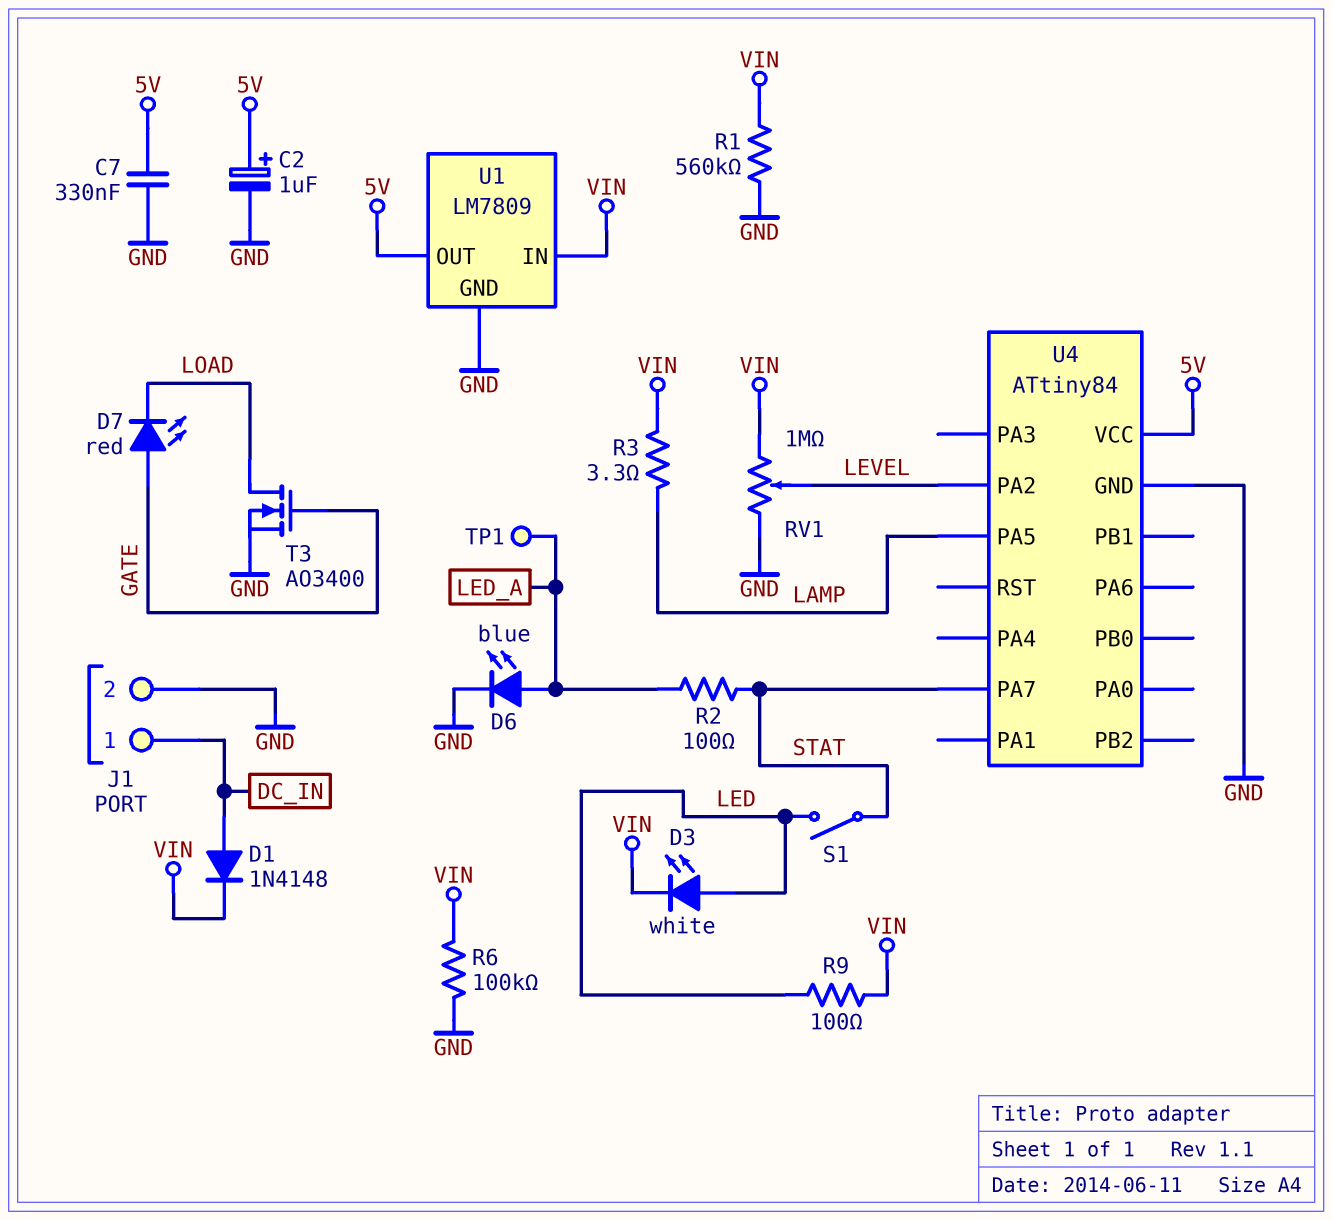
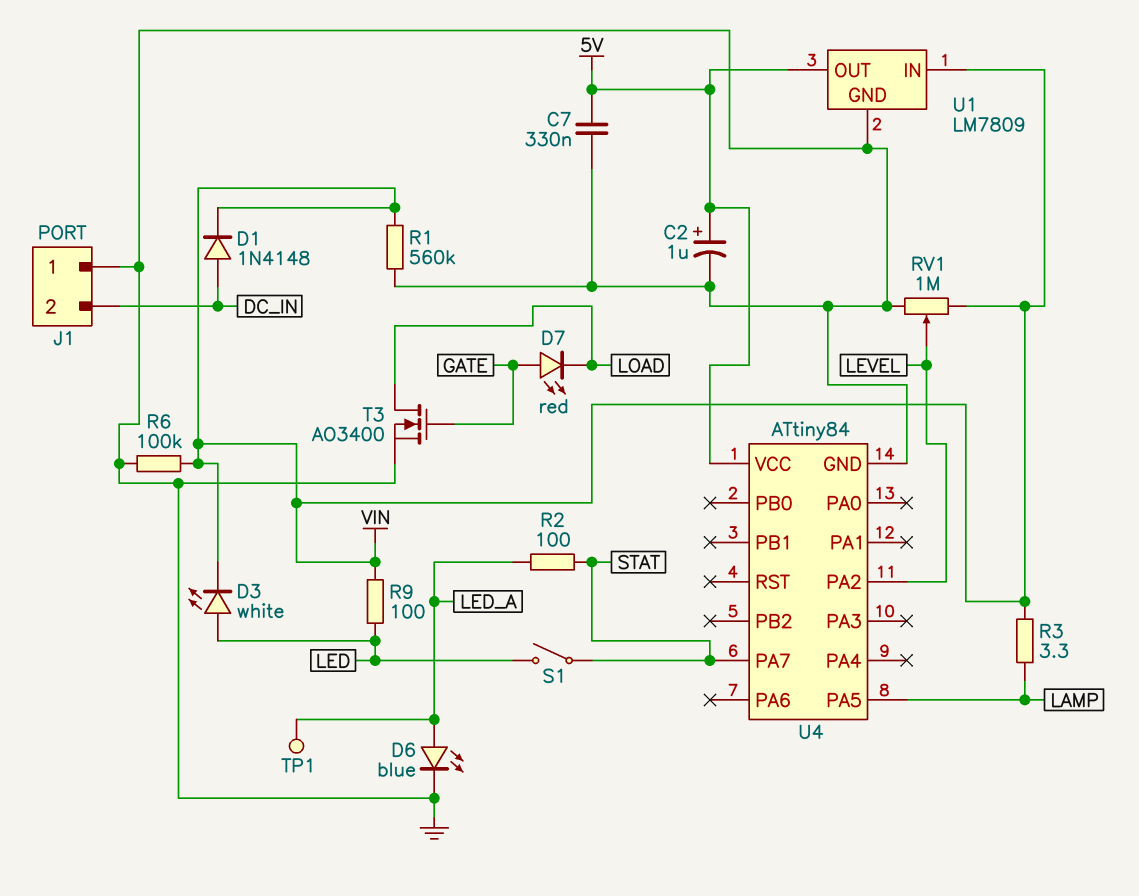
J1 pin 1: DC_IN -> GND
J1 pin 2: GND -> DC_IN

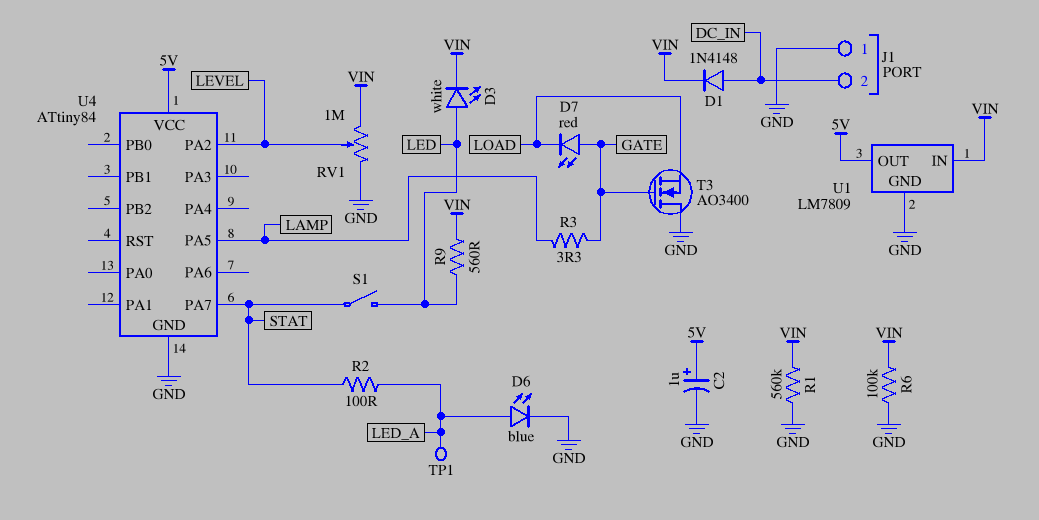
C7: 330nF (5V, GND) -> none
R3: 3.3 (LAMP, VIN) -> 3.3 (GATE, LAMP)
R9: 100 (LED, VIN) -> 560 (LED, VIN)
T3: NMOS AO3400 (G GATE, D LOAD, S GND) -> NMOS AO3400 (G GATE, D GND, S LOAD)

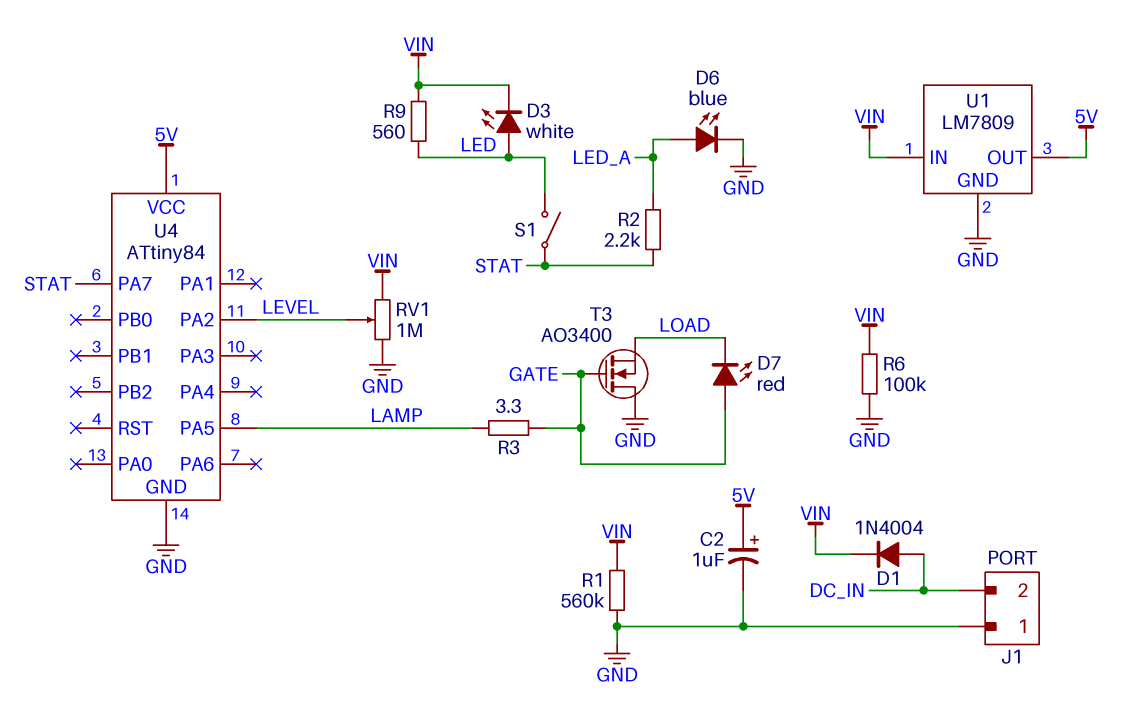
D1: diode 1N4148 (A DC_IN, K VIN) -> diode 1N4004 (A DC_IN, K VIN)
R2: 100 (LED_A, STAT) -> 2.2k (LED_A, STAT)
TP1: test point (LED_A) -> none

